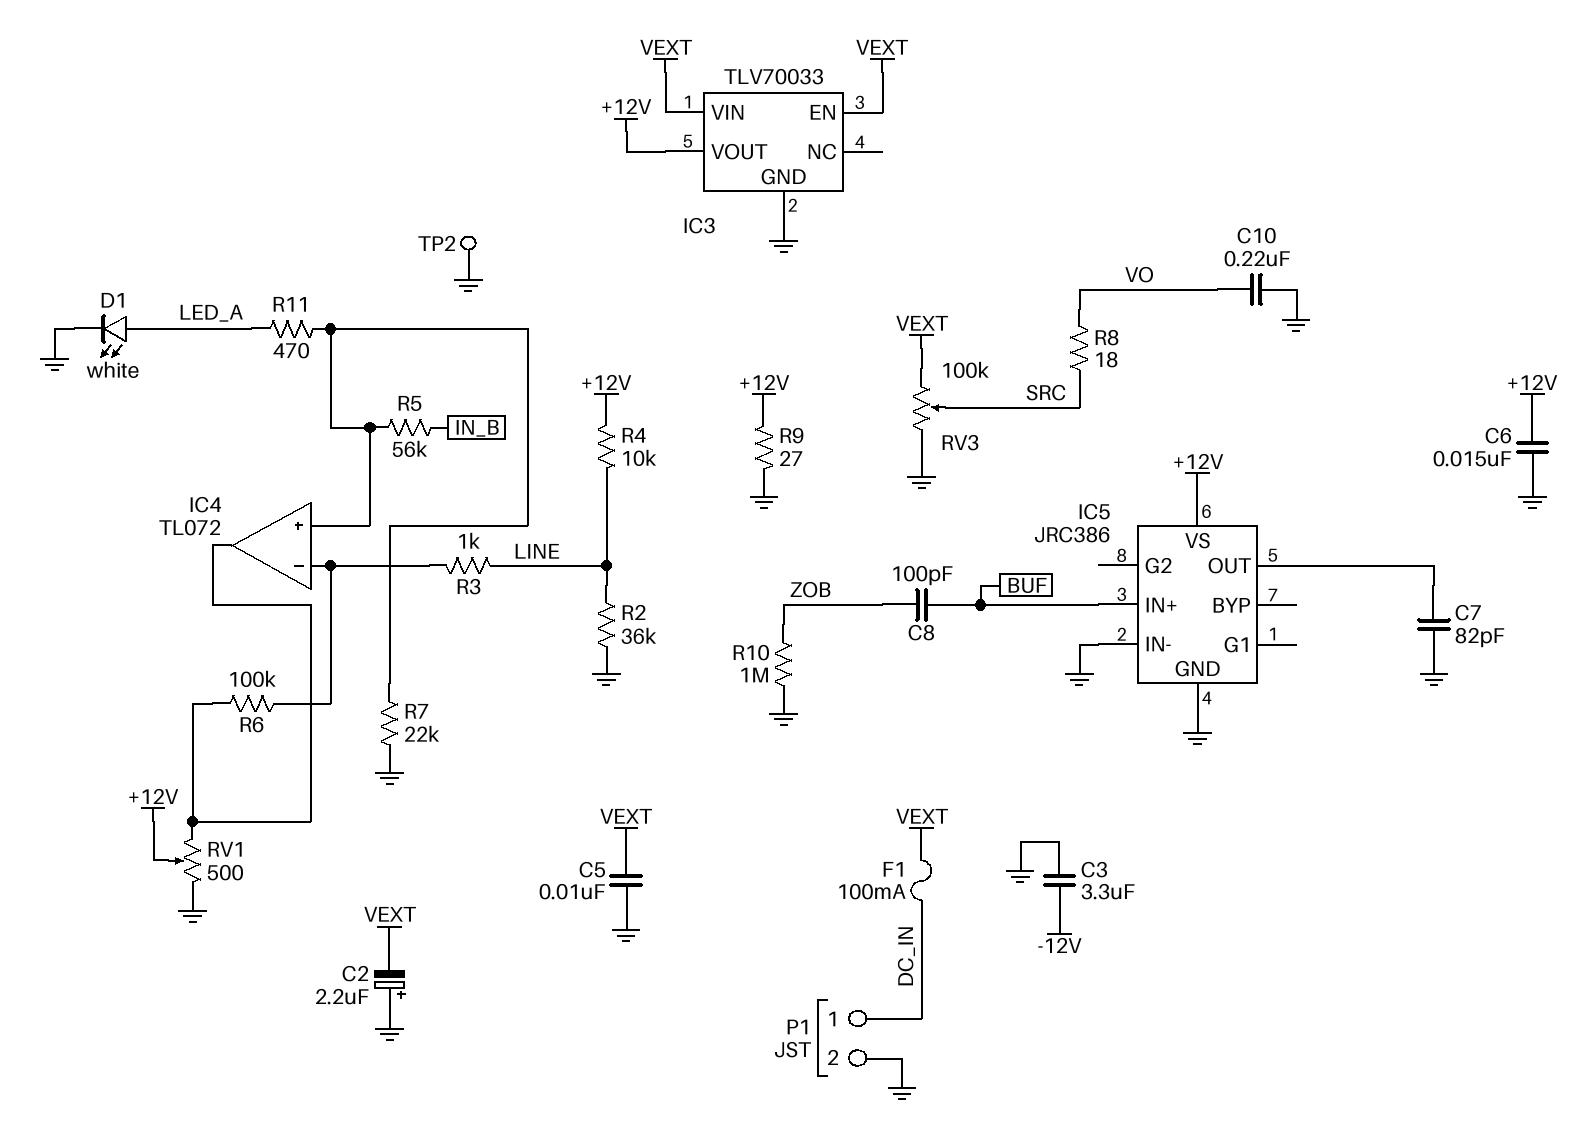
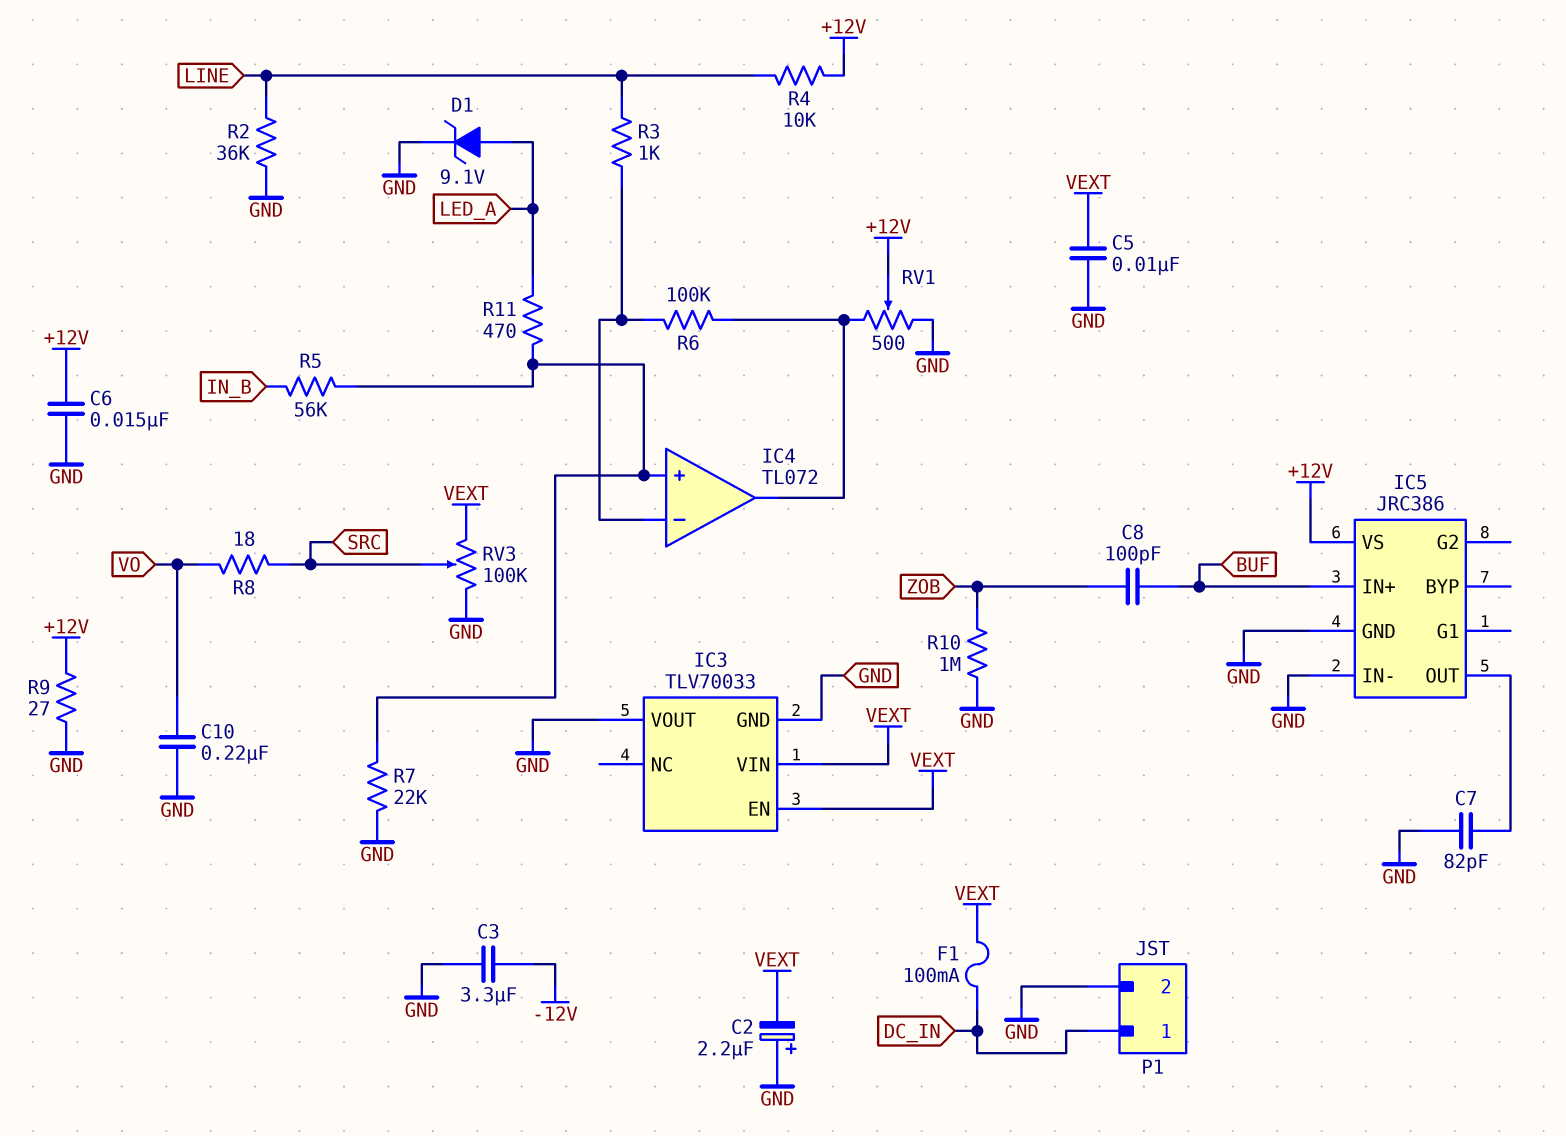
D1: LED white (A LED_A, K GND) -> zener 9.1V (A LED_A, K GND)
IC3 pin VOUT: +12V -> GND
TP2: test point (GND) -> none

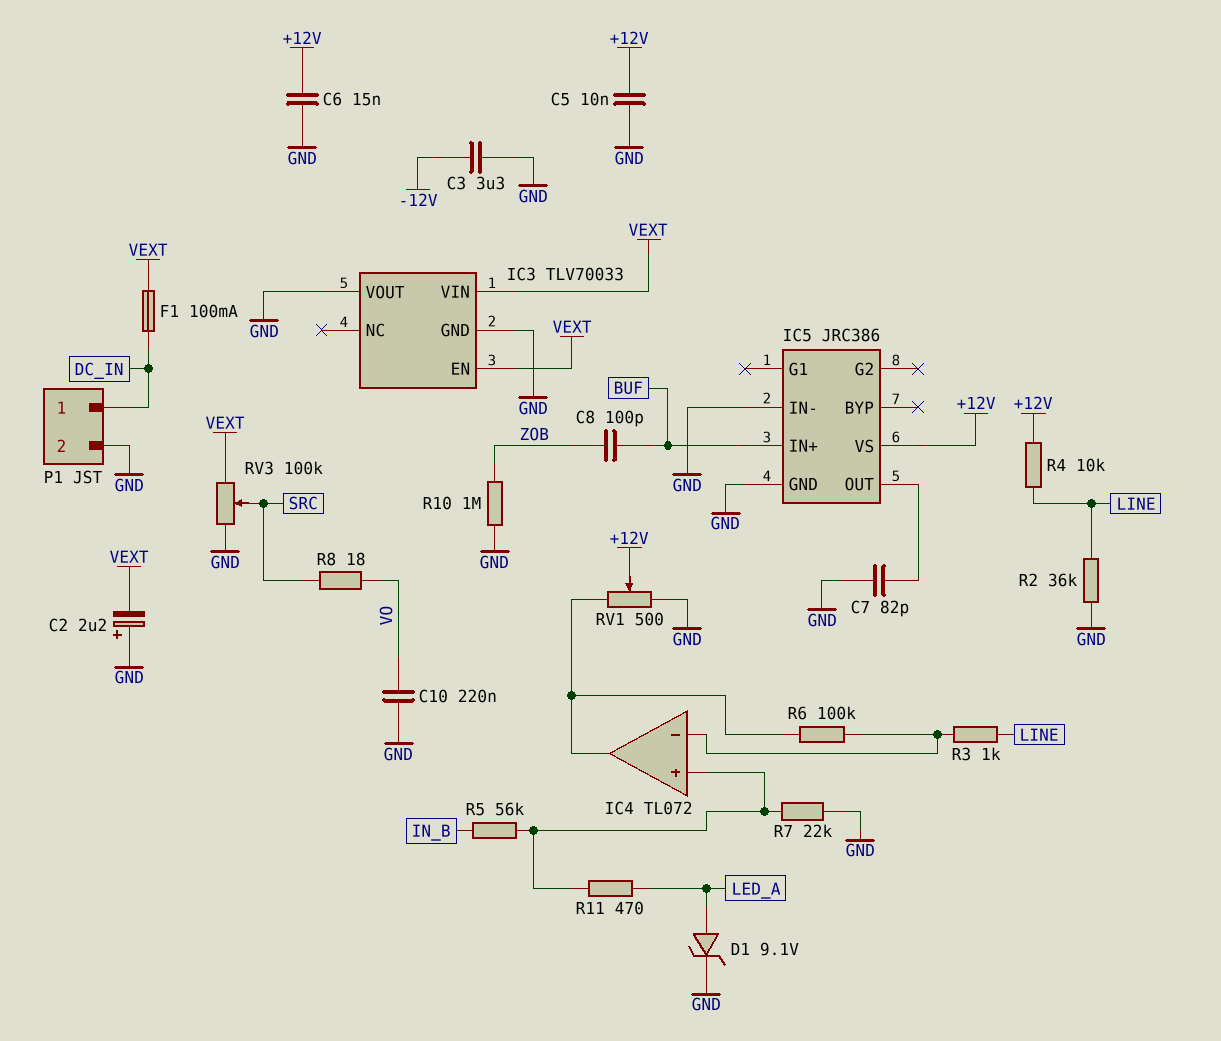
C5: 10nF (GND, VEXT) -> 10nF (+12V, GND)
R9: 27 (+12V, GND) -> none

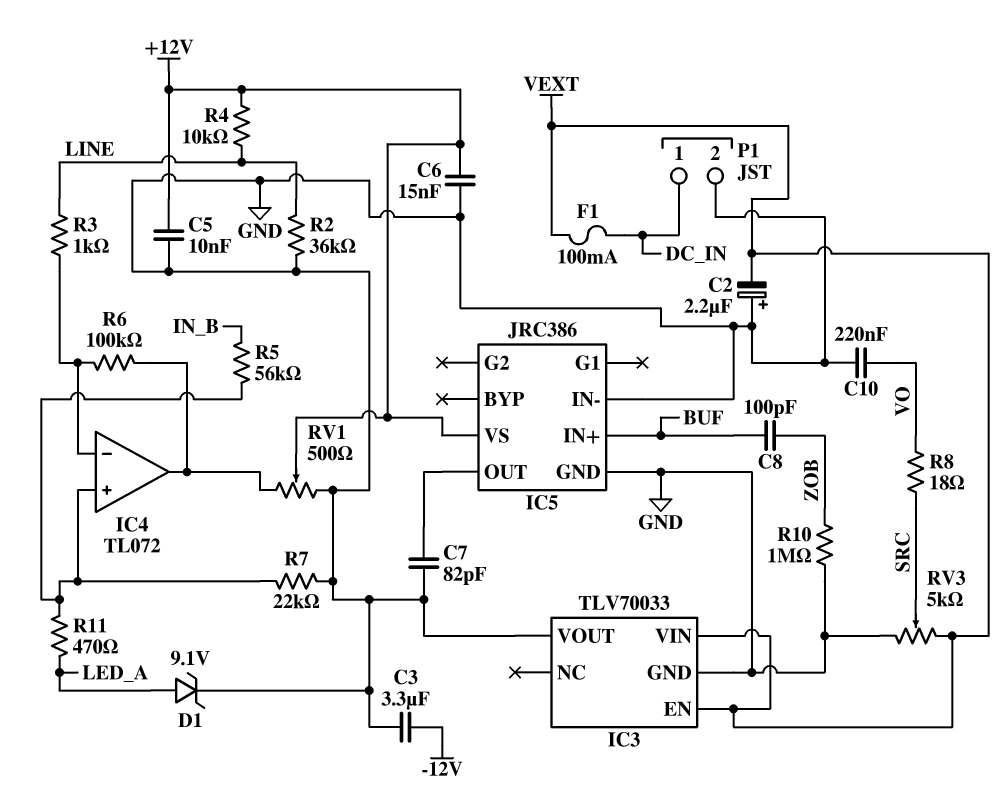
RV3: 100k (GND, VEXT, wiper SRC) -> 5k (GND, VEXT, wiper SRC)

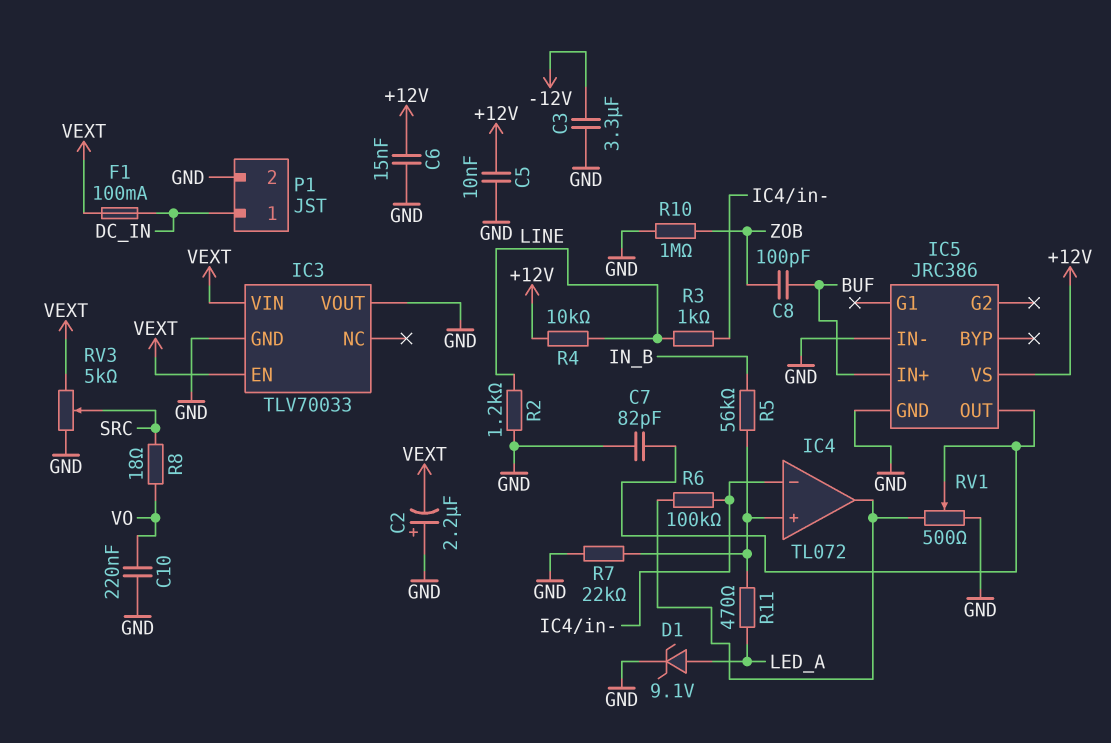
R2: 36k (GND, LINE) -> 1.2k (GND, LINE)
RV1: 500 (GND, IC4/out, wiper +12V) -> 500 (GND, IC4/out, wiper IC5/OUT)

